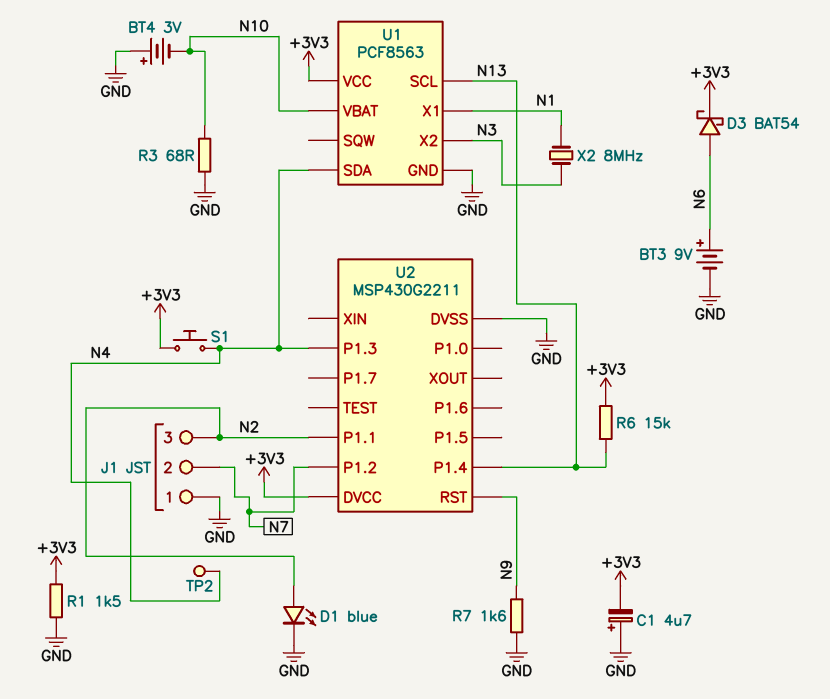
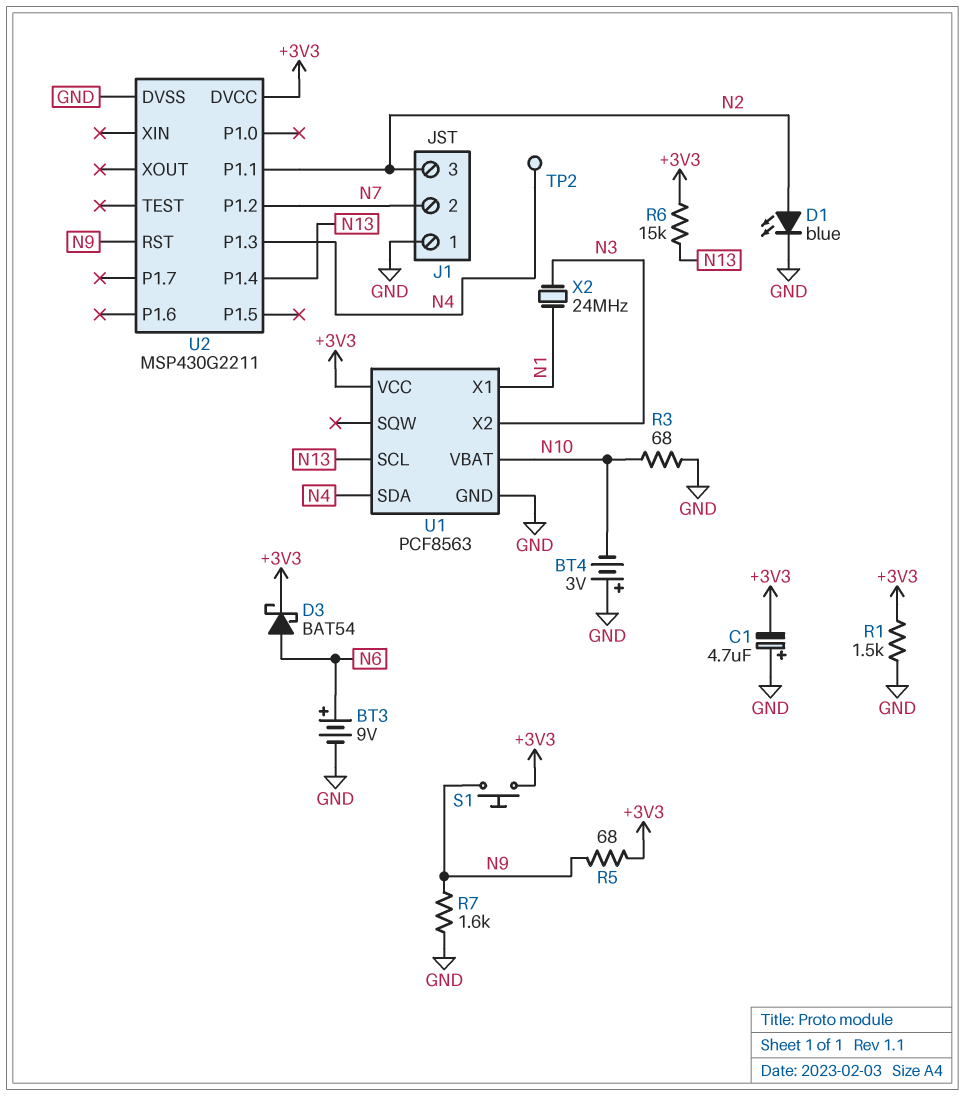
R5: none -> 68 (+3V3, N9)
S1: button (+3V3, N4) -> button (+3V3, N9)
X2: 8MHz (N1, N3) -> 24MHz (N1, N3)

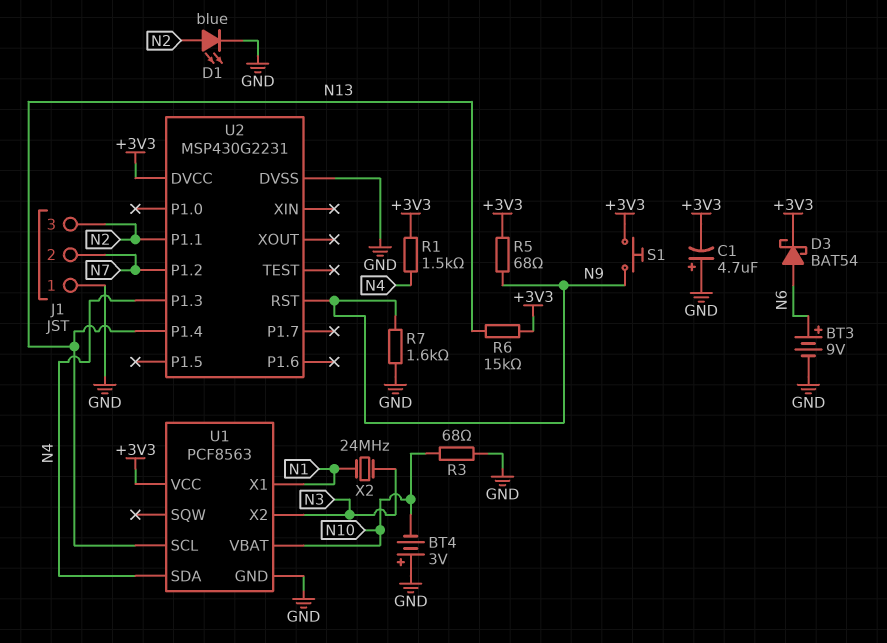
R1: 1.5k (+3V3, GND) -> 1.5k (+3V3, N4)
TP2: test point (N4) -> none
U2: MSP430G2211 -> MSP430G2231

